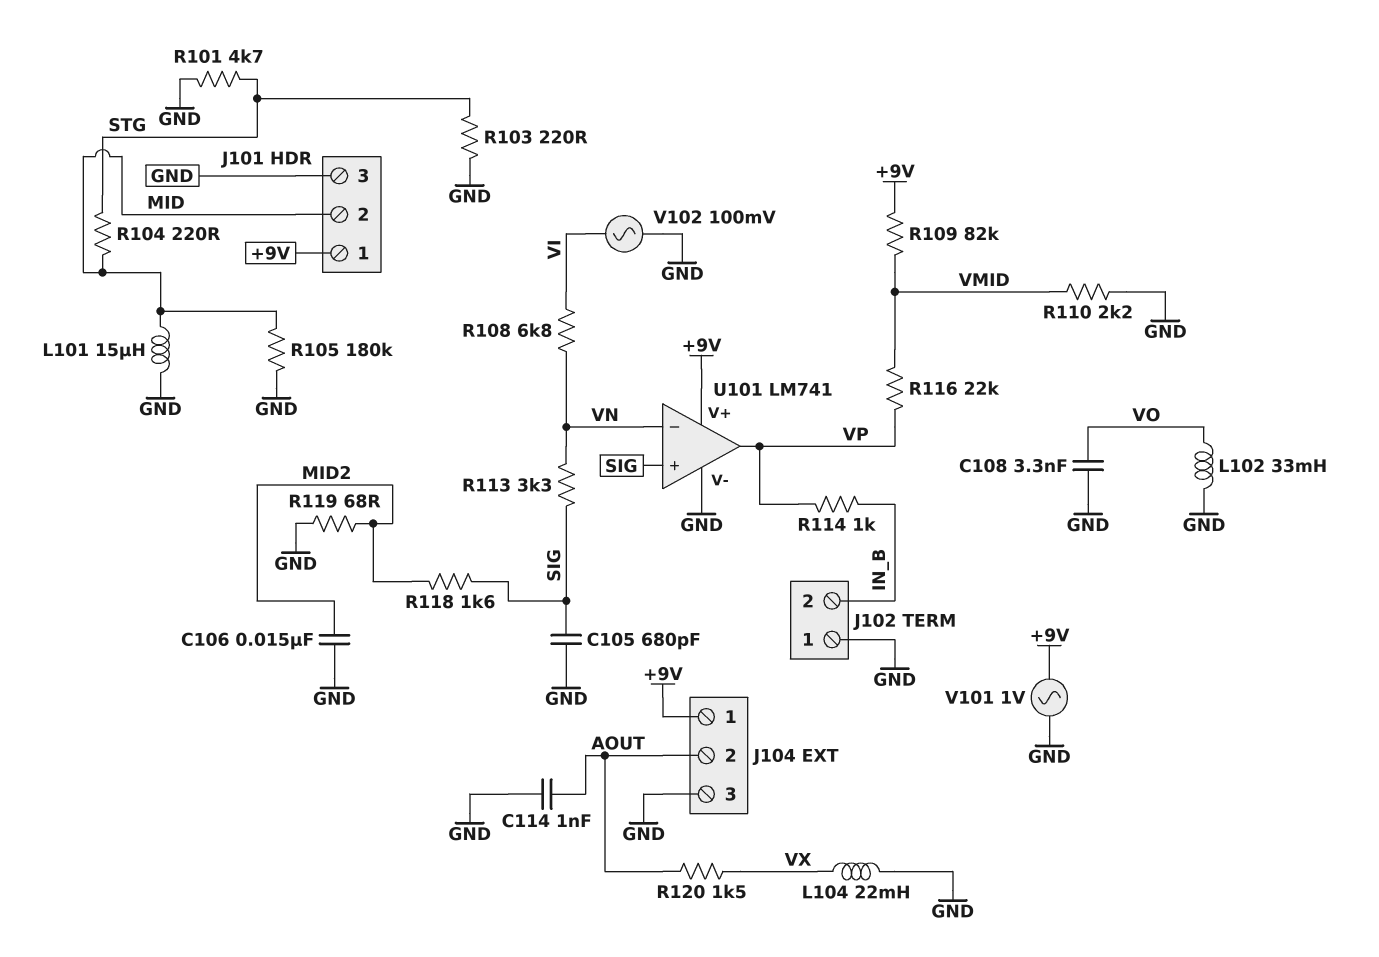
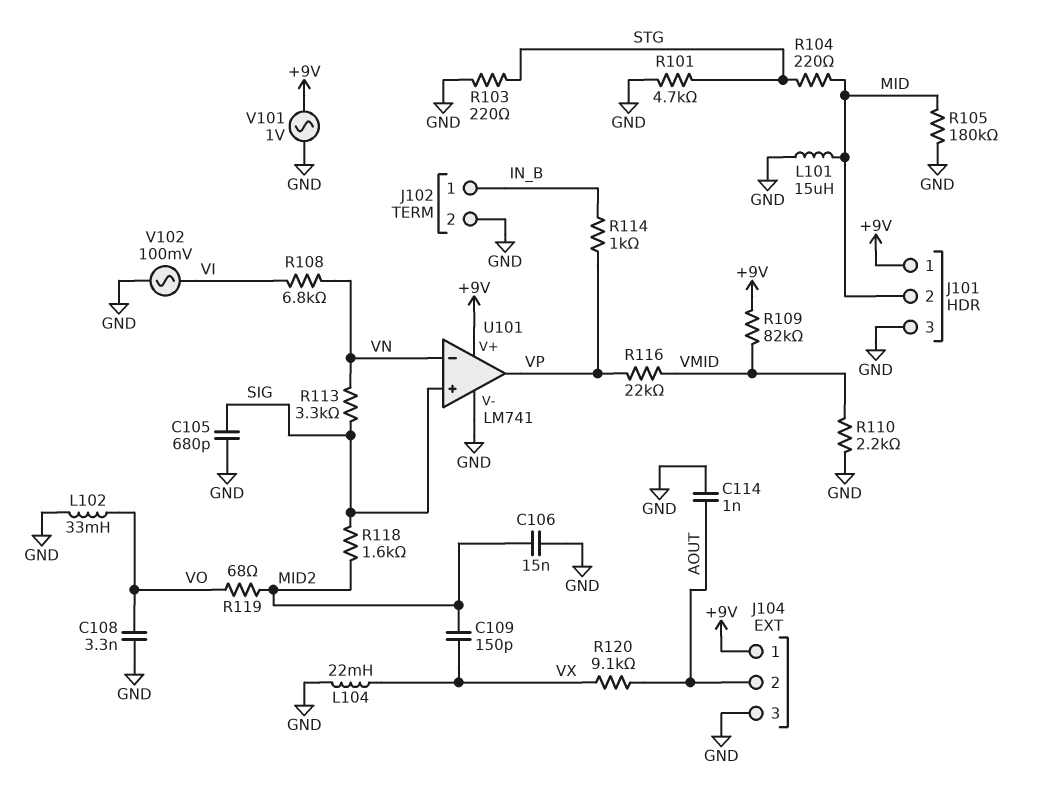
C109: none -> 150pF (MID2, VX)
J102 pin 1: GND -> IN_B
J102 pin 2: IN_B -> GND
R119: 68 (GND, MID2) -> 68 (MID2, VO)
R120: 1.5k (AOUT, VX) -> 9.1k (AOUT, VX)

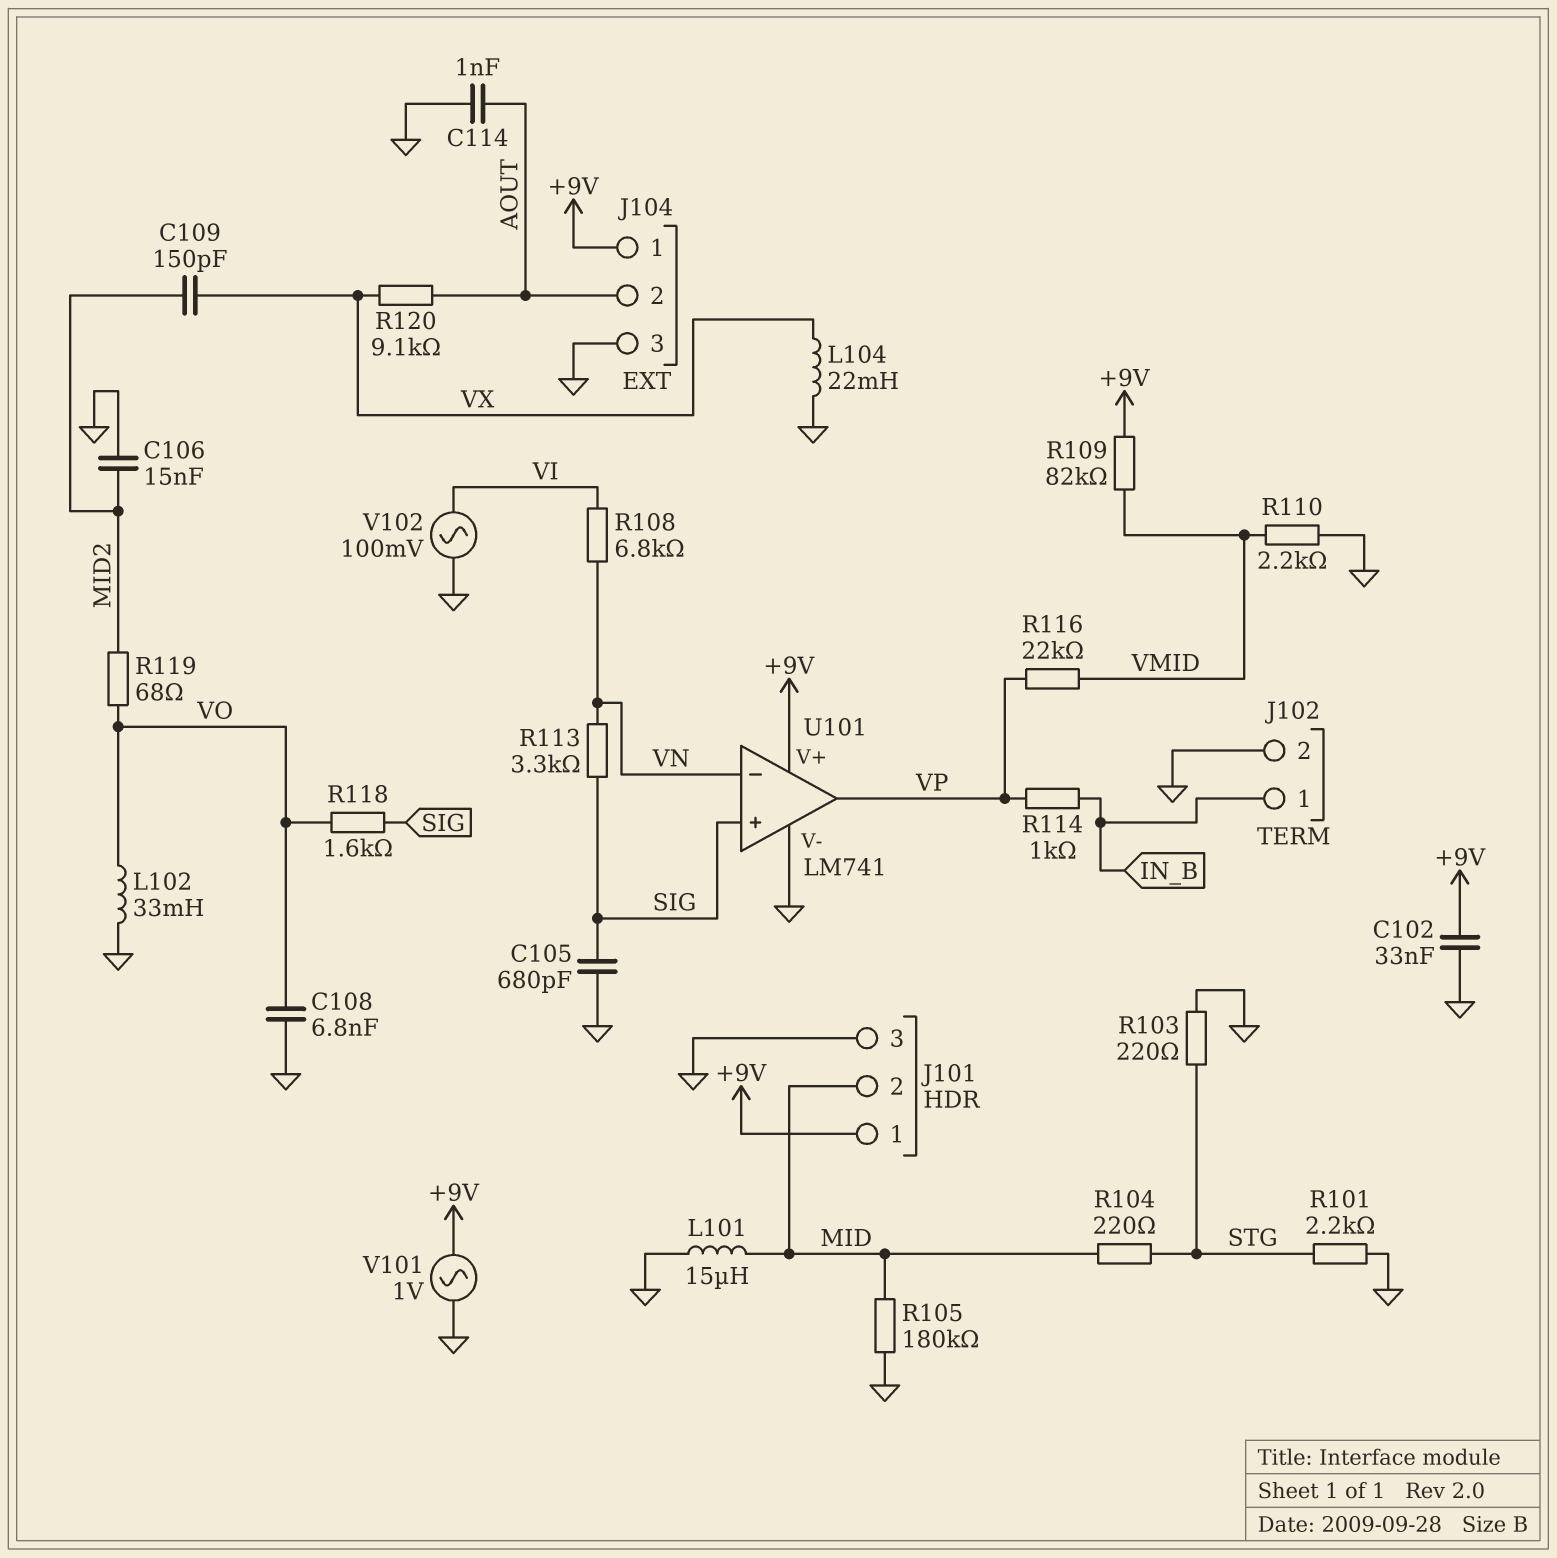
C102: none -> 33nF (+9V, GND)
C108: 3.3nF (GND, VO) -> 6.8nF (GND, VO)
R101: 4.7k (GND, STG) -> 2.2k (GND, STG)
R118: 1.6k (MID2, SIG) -> 1.6k (SIG, VO)

